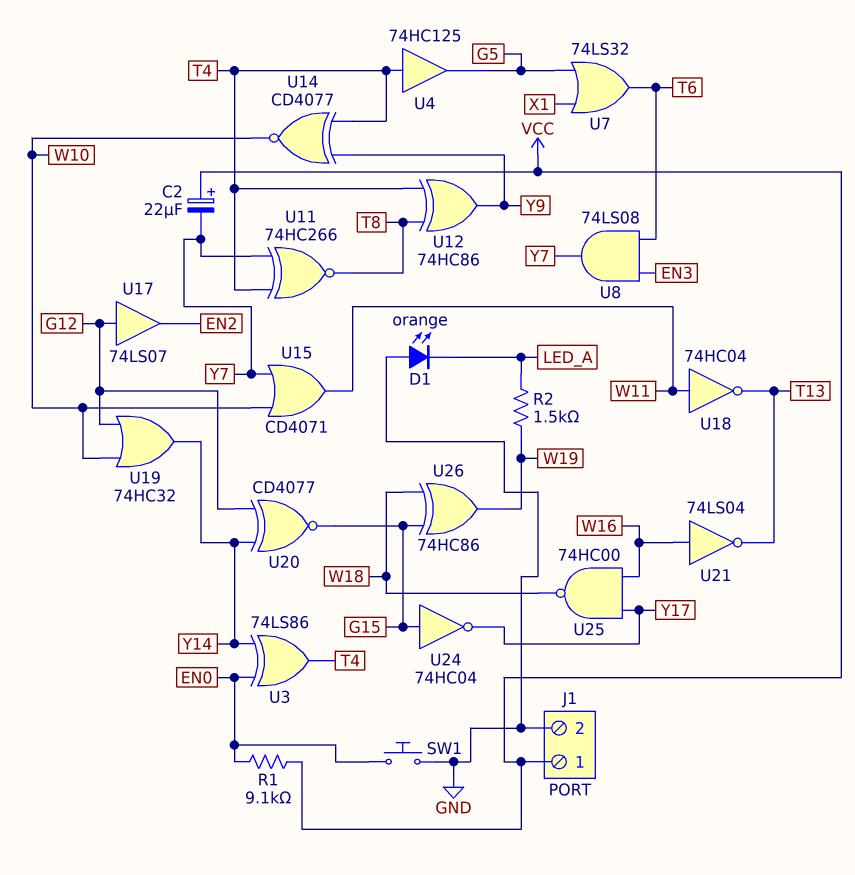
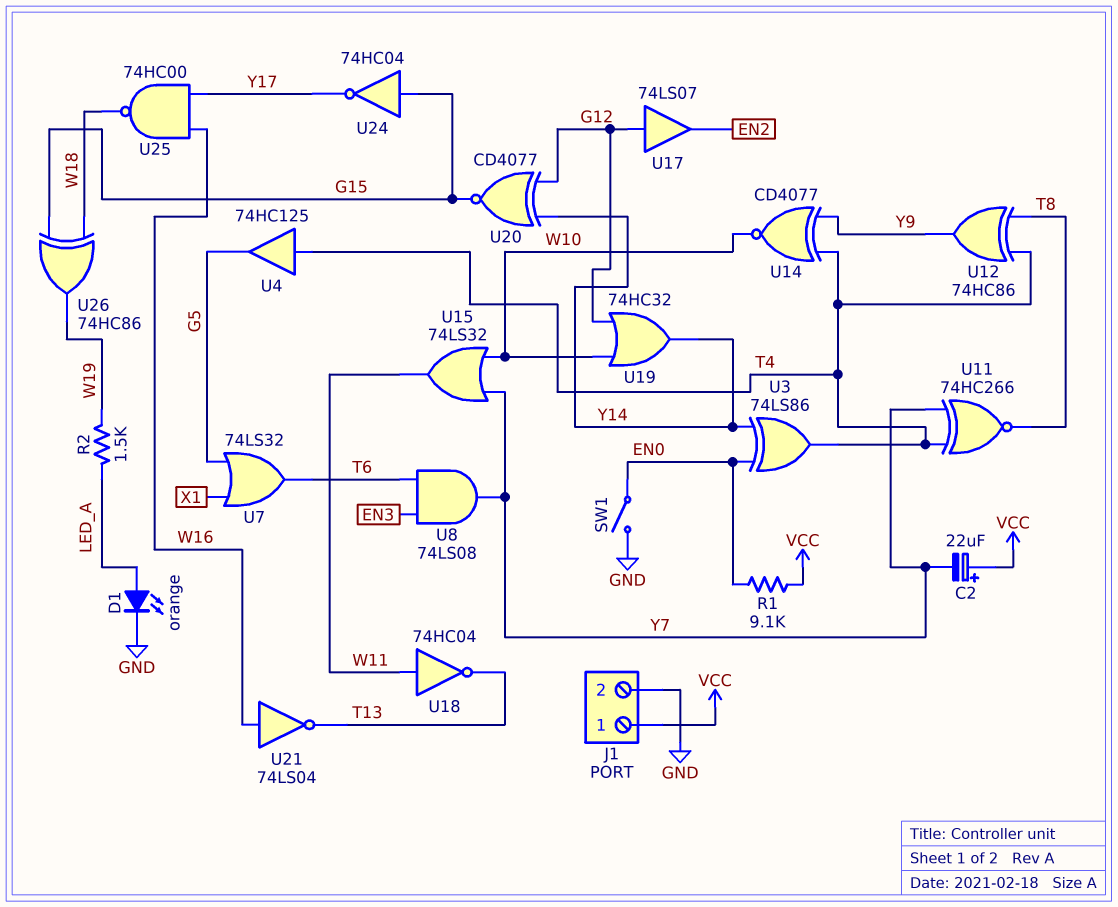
D1: LED orange (A GND, K LED_A) -> LED orange (A LED_A, K GND)
SW1: button (EN0, GND) -> switch (EN0, GND)
U15: OR CD4071 (in W10, in Y7, out W11) -> OR 74LS32 (in W10, in Y7, out W11)

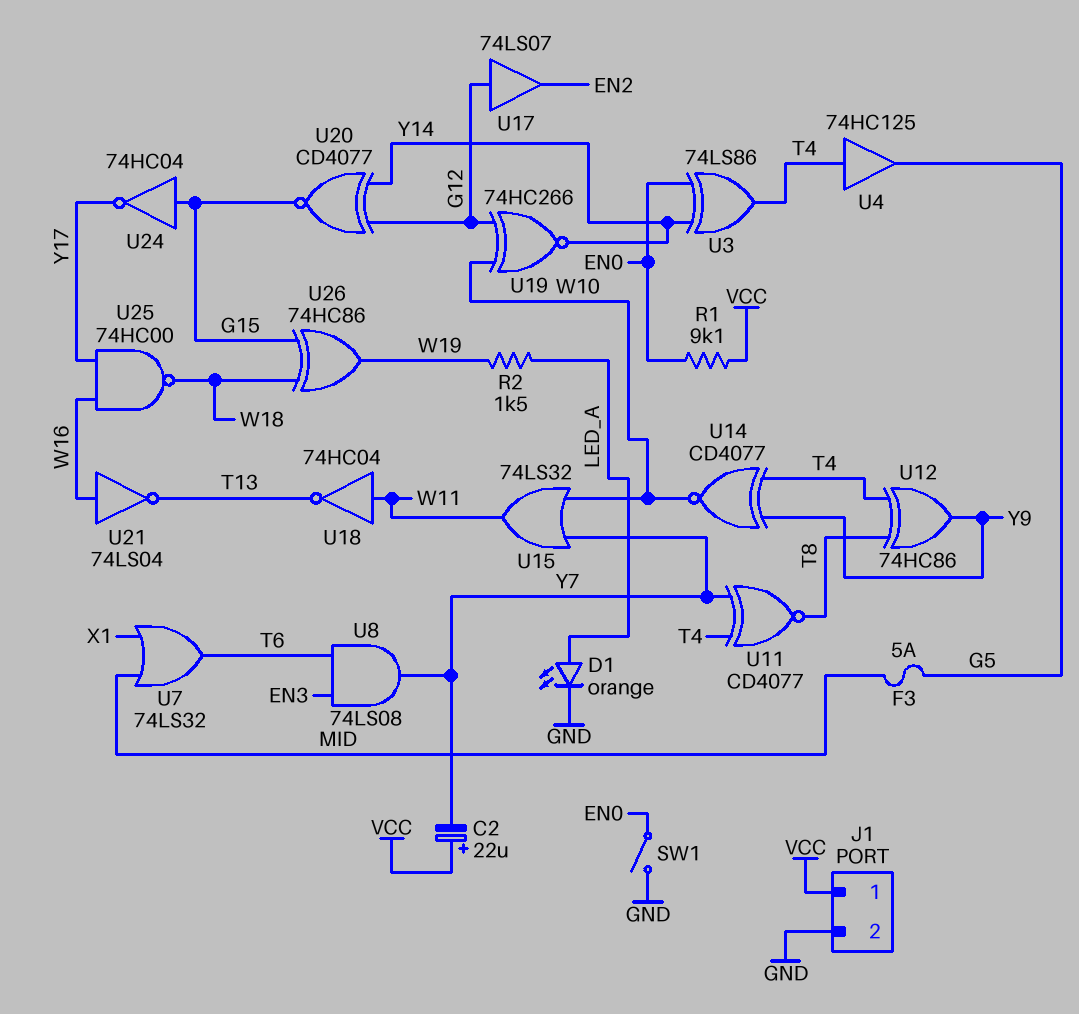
F3: none -> 5A (G5, MID)
U7: OR 74LS32 (in G5, in X1, out T6) -> OR 74LS32 (in MID, in X1, out T6)
U11: XNOR 74HC266 (in T4, in Y7, out T8) -> XNOR CD4077 (in T4, in Y7, out T8)
U19: OR 74HC32 (in G12, in W10, out Y14) -> XNOR 74HC266 (in G12, in W10, out Y14)

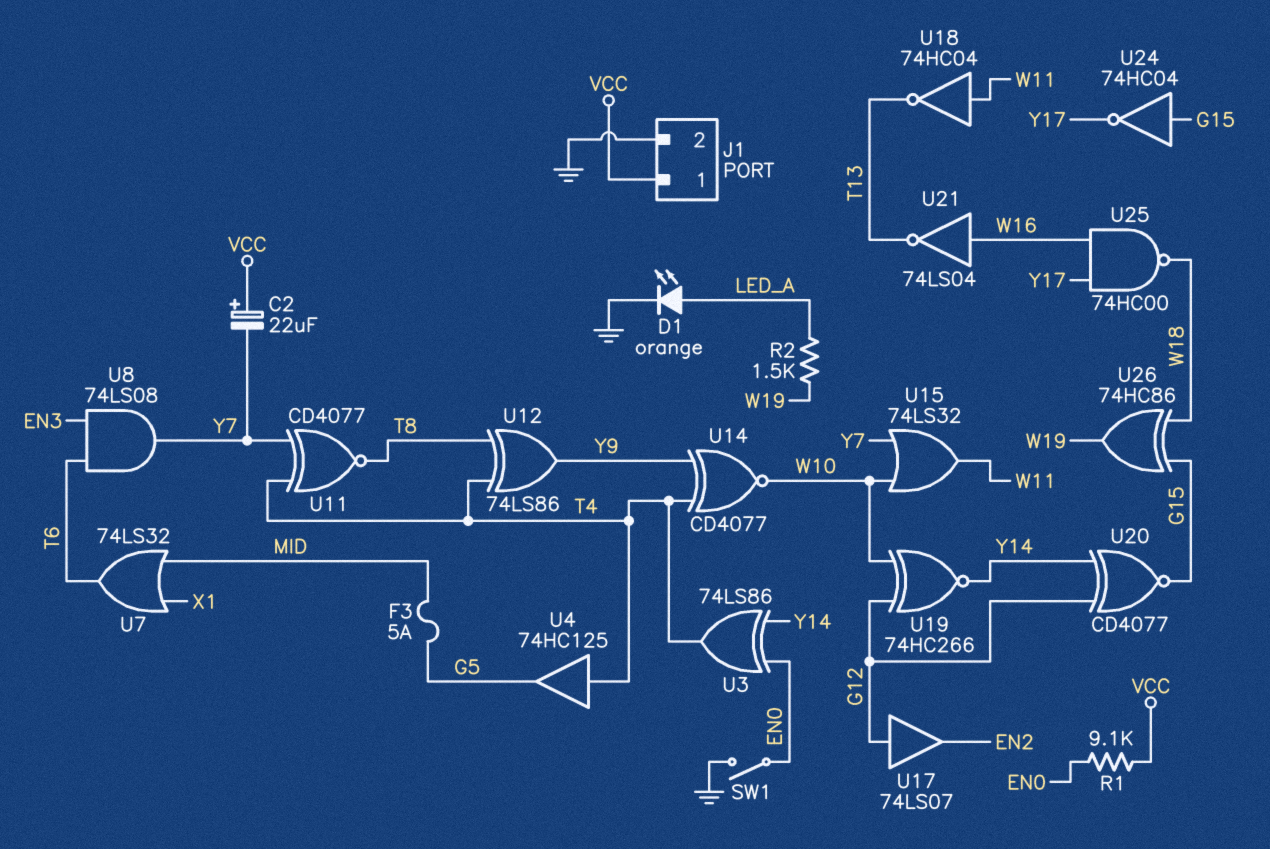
U12: XOR 74HC86 (in T4, in T8, out Y9) -> XOR 74LS86 (in T4, in T8, out Y9)

